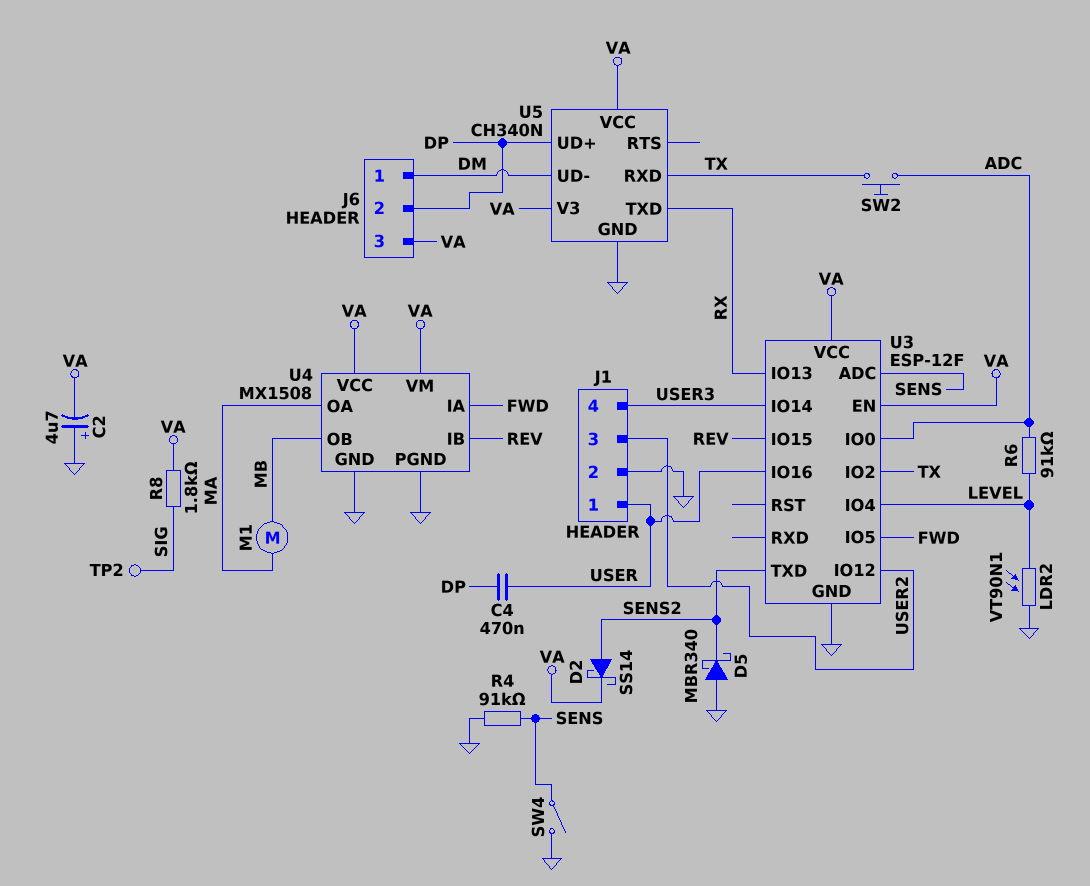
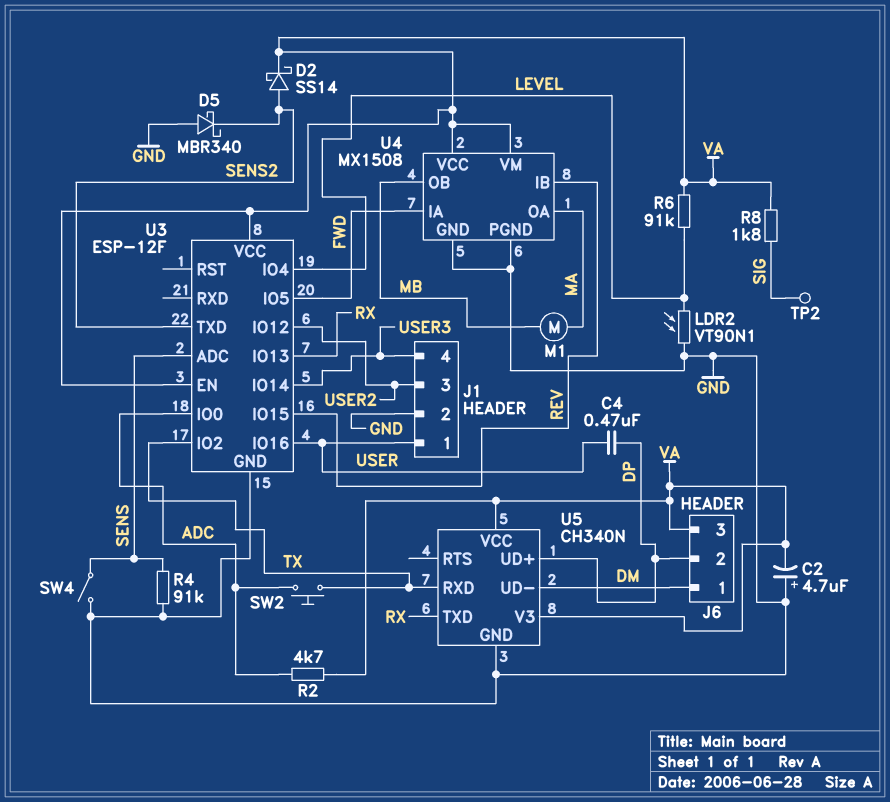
R2: none -> 4.7k (ADC, VA)
R6: 91k (ADC, LEVEL) -> 91k (LEVEL, VA)

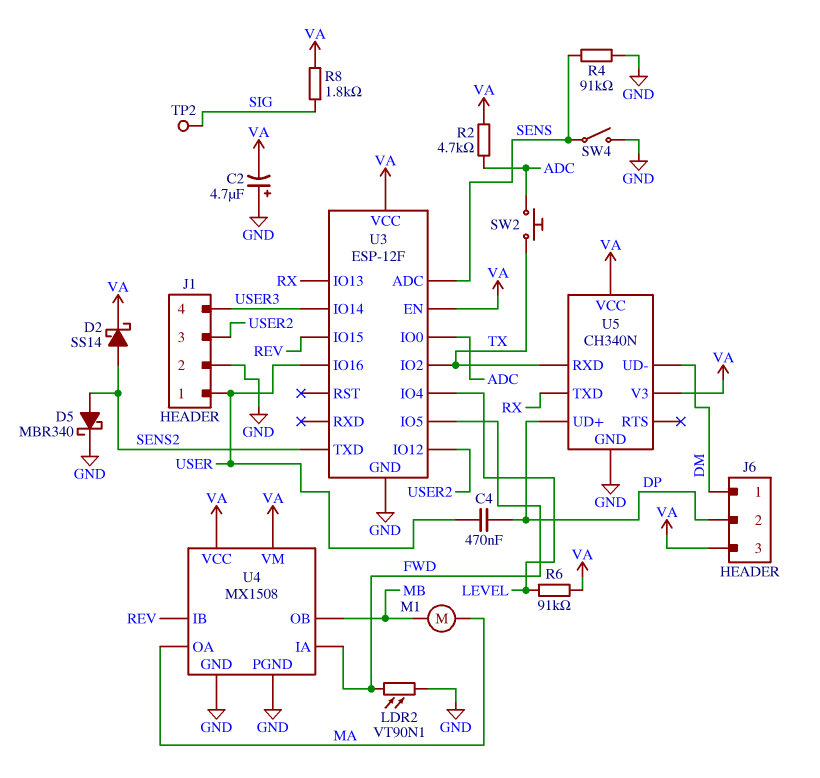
D5: schottky MBR340 (A GND, K SENS2) -> schottky MBR340 (A SENS2, K GND)
LDR2: VT90N1 (GND, LEVEL) -> VT90N1 (FWD, GND)

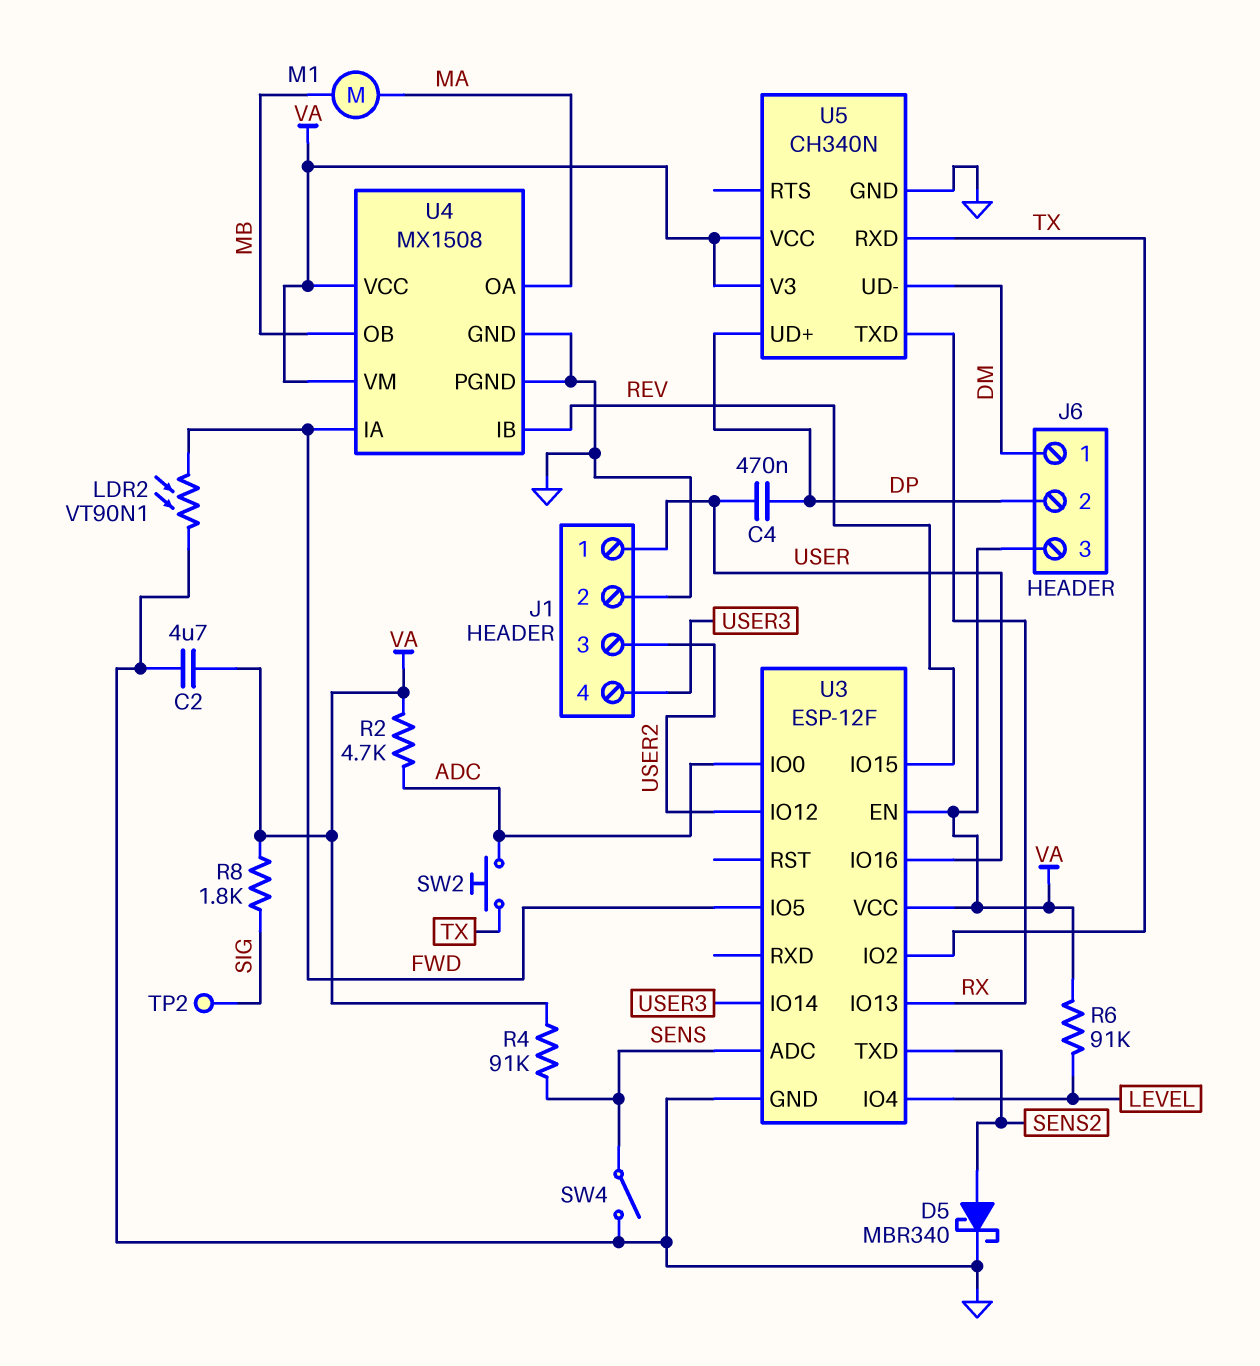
C2: 4.7uF (plus GND, minus VA) -> 4.7uF (GND, VA)
D2: schottky SS14 (A SENS2, K VA) -> none
R4: 91k (GND, SENS) -> 91k (SENS, VA)

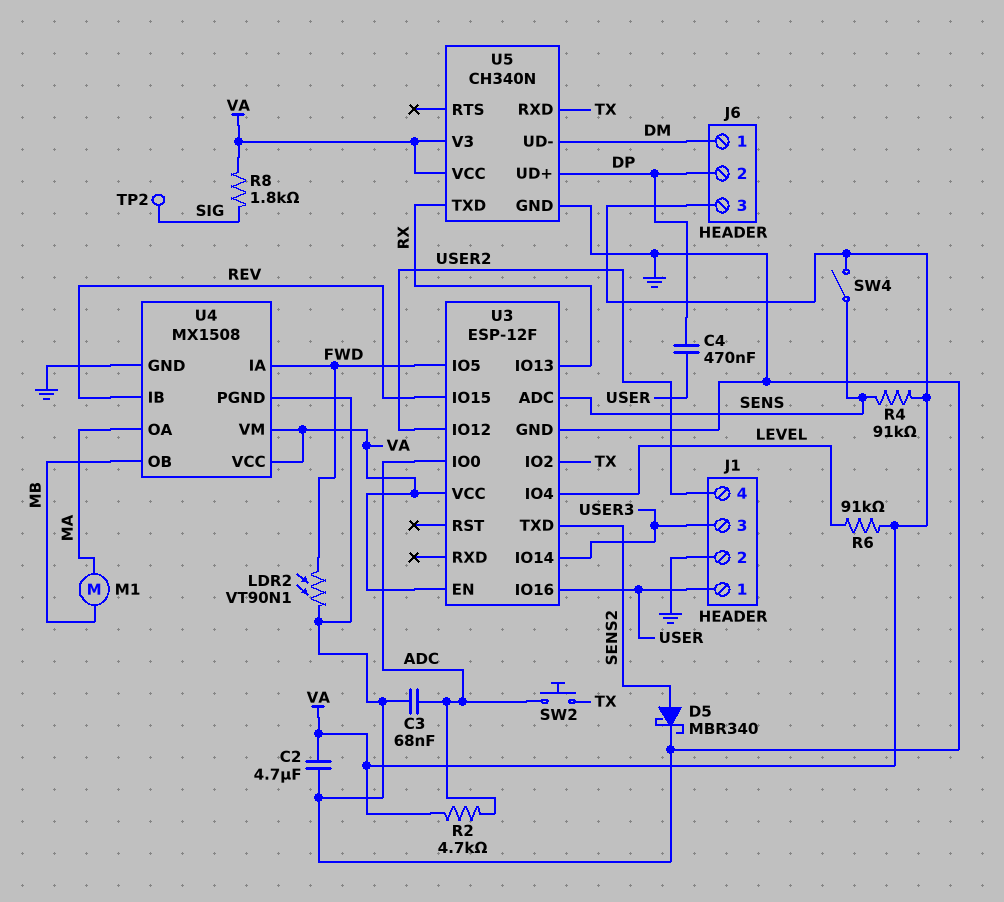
C3: none -> 68nF (ADC, GND)
J1 pin 3: USER2 -> USER3
J1 pin 4: USER3 -> USER2
SW4: switch (GND, SENS) -> switch (SENS, VA)

